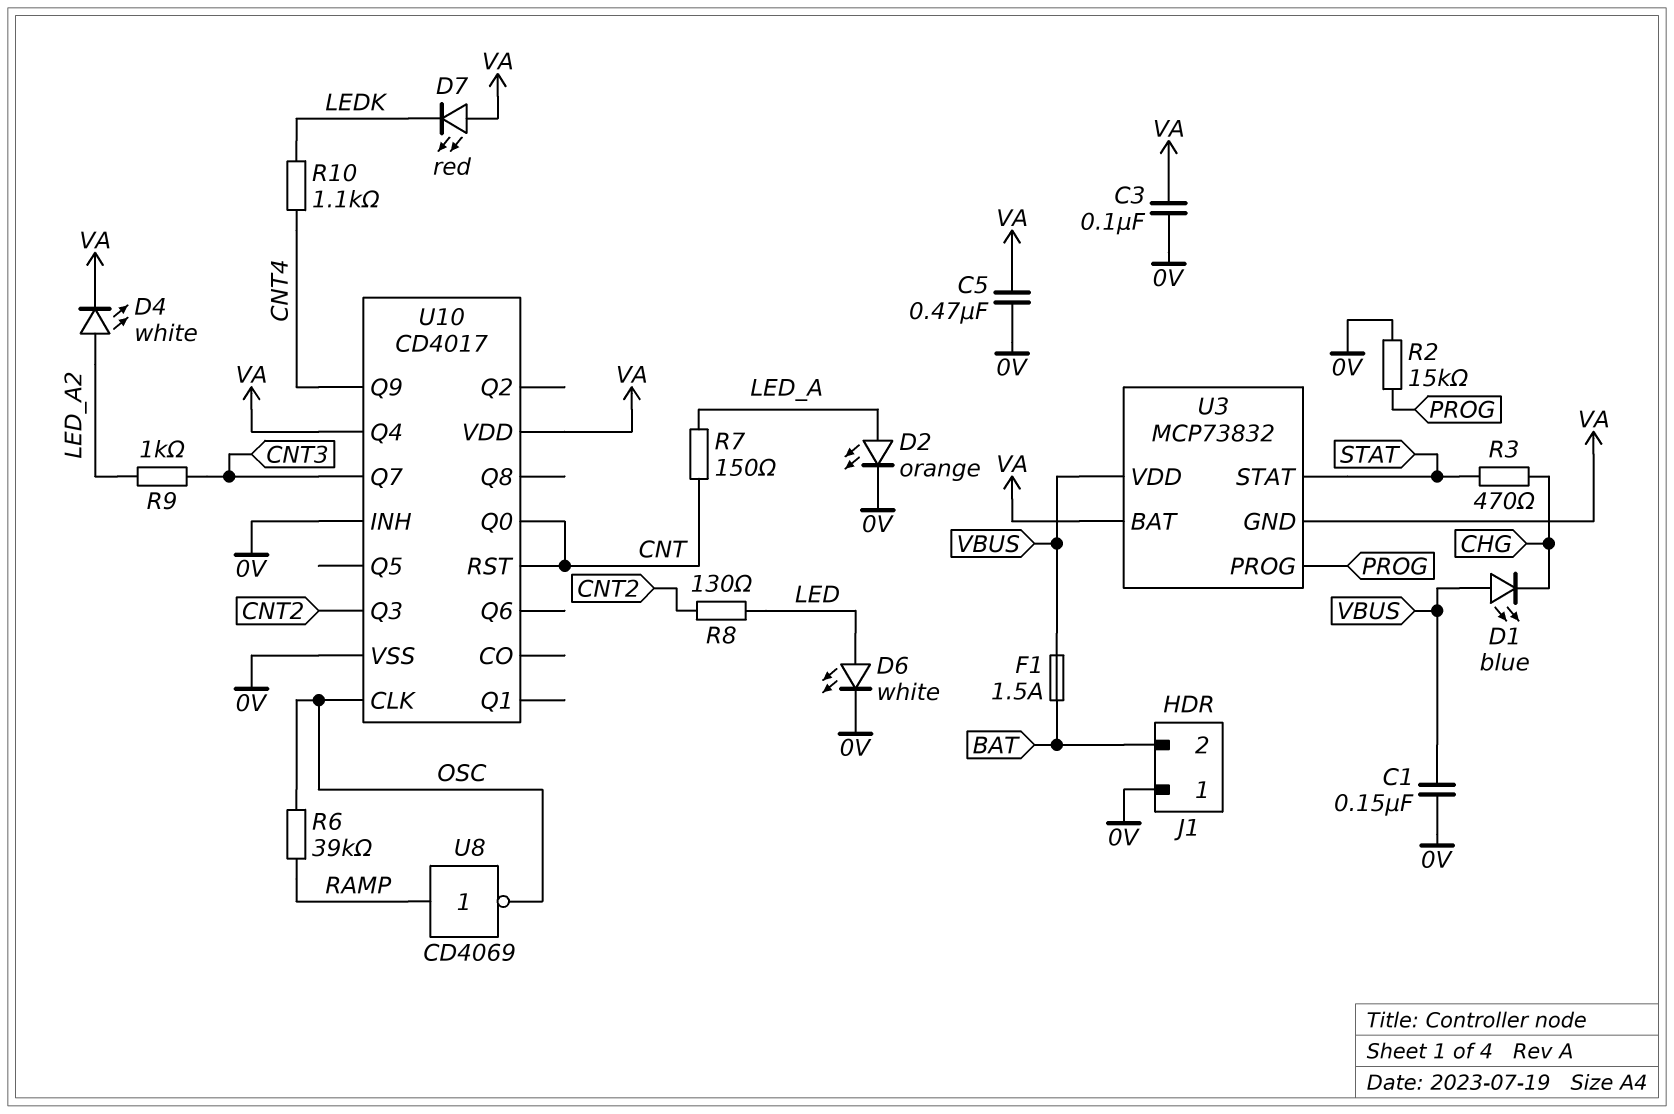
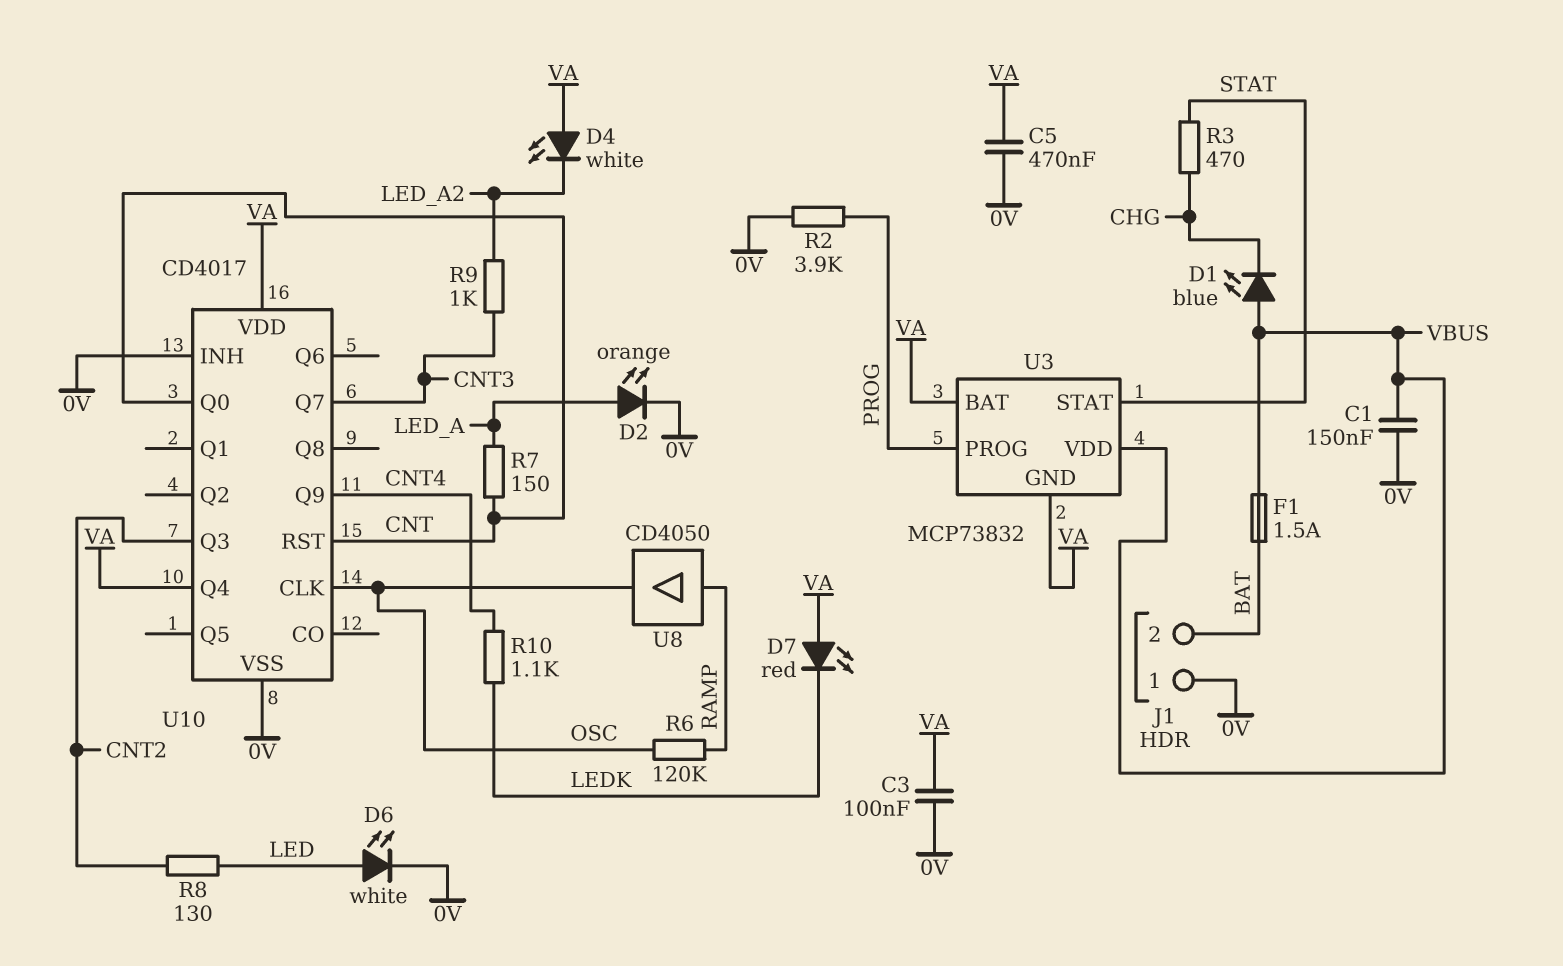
D4: LED white (A LED_A2, K VA) -> LED white (A VA, K LED_A2)
R2: 15k (0V, PROG) -> 3.9k (0V, PROG)
R6: 39k (OSC, RAMP) -> 120k (OSC, RAMP)
U8: NOT CD4069 (in RAMP, out OSC) -> buffer CD4050 (in RAMP, out OSC)

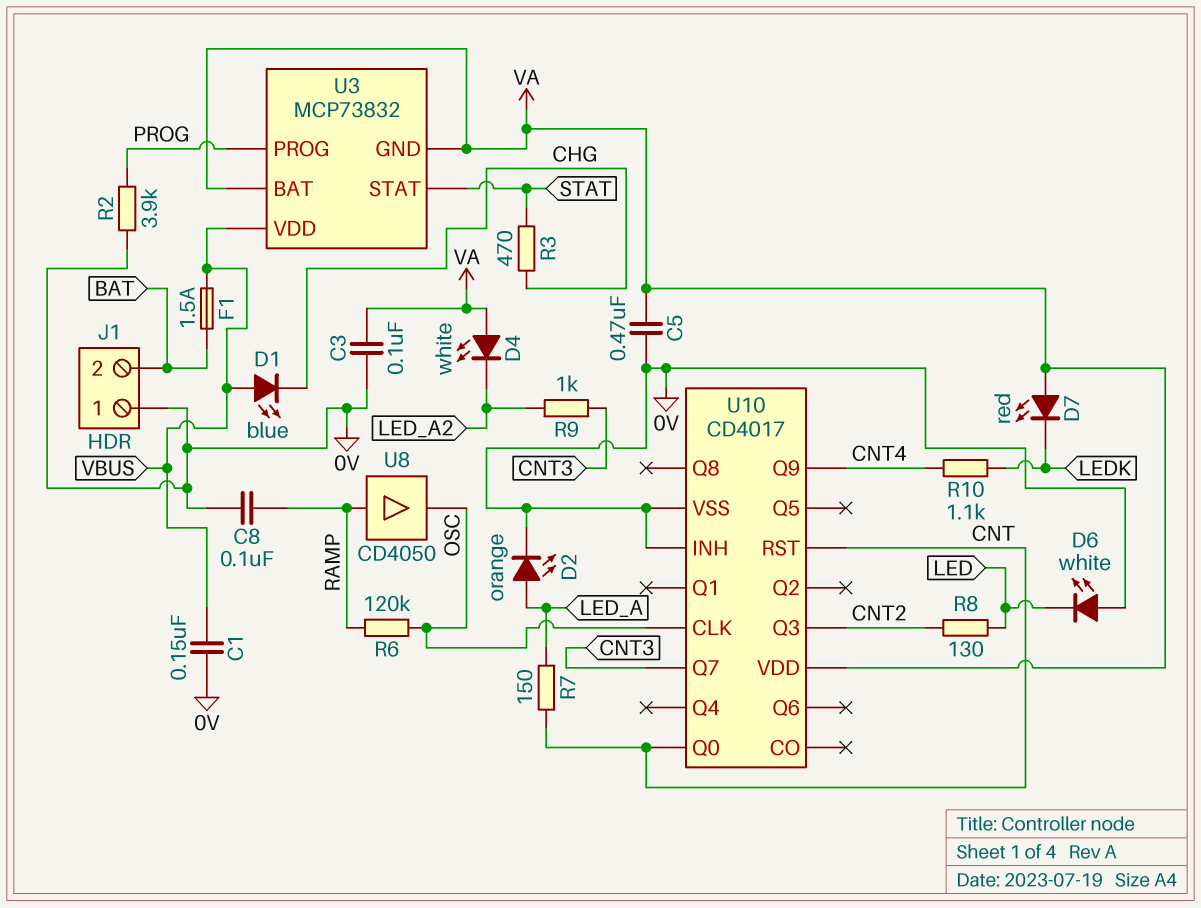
C8: none -> 100nF (0V, RAMP)
D6: LED white (A LED, K 0V) -> LED white (A 0V, K LED)
U10 pin Q4: VA -> none

